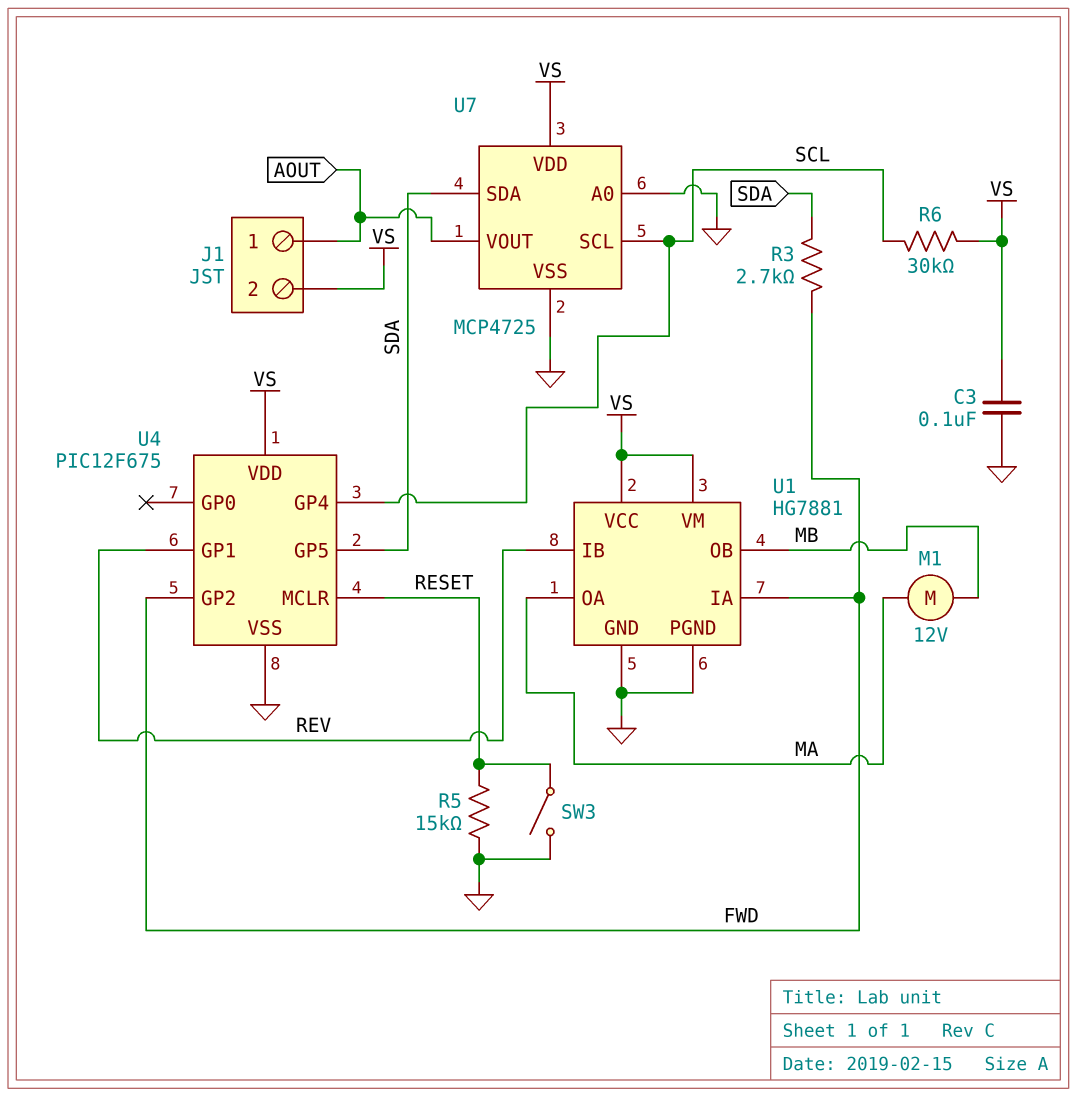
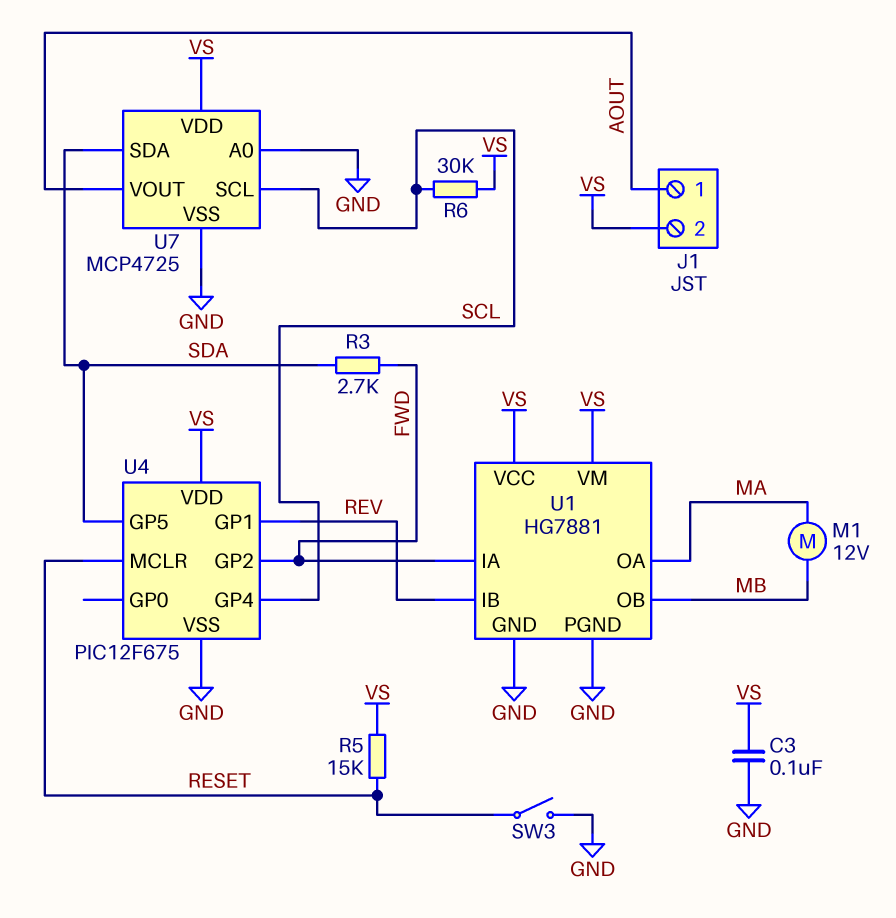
R5: 15k (GND, RESET) -> 15k (RESET, VS)

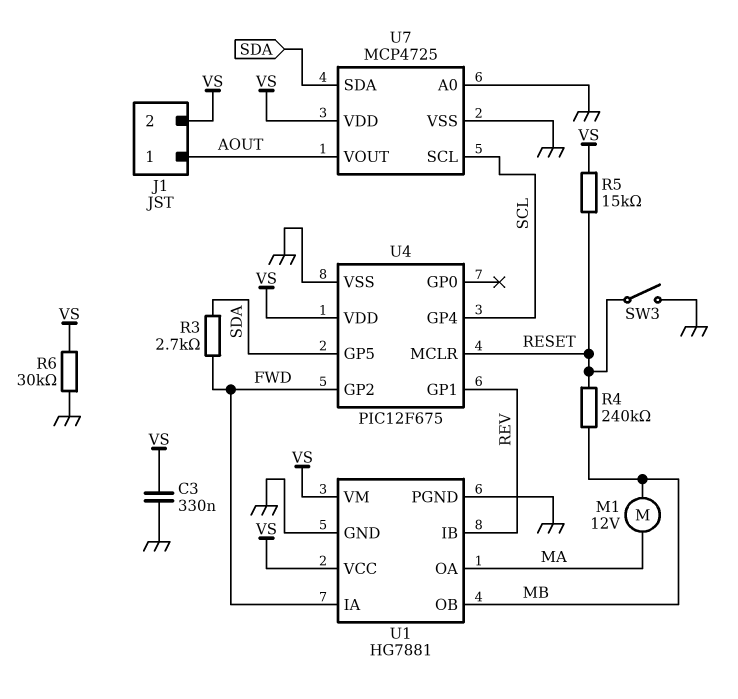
C3: 100nF (GND, VS) -> 330nF (GND, VS)
R4: none -> 240k (MB, RESET)
R6: 30k (SCL, VS) -> 30k (GND, VS)

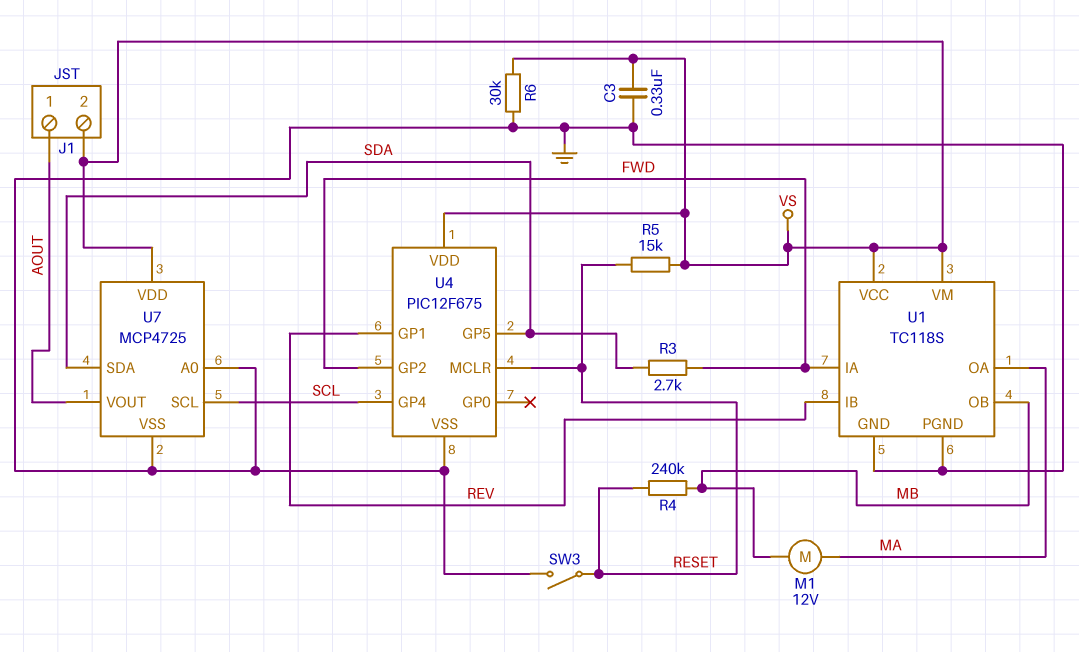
U1: HG7881 -> TC118S

